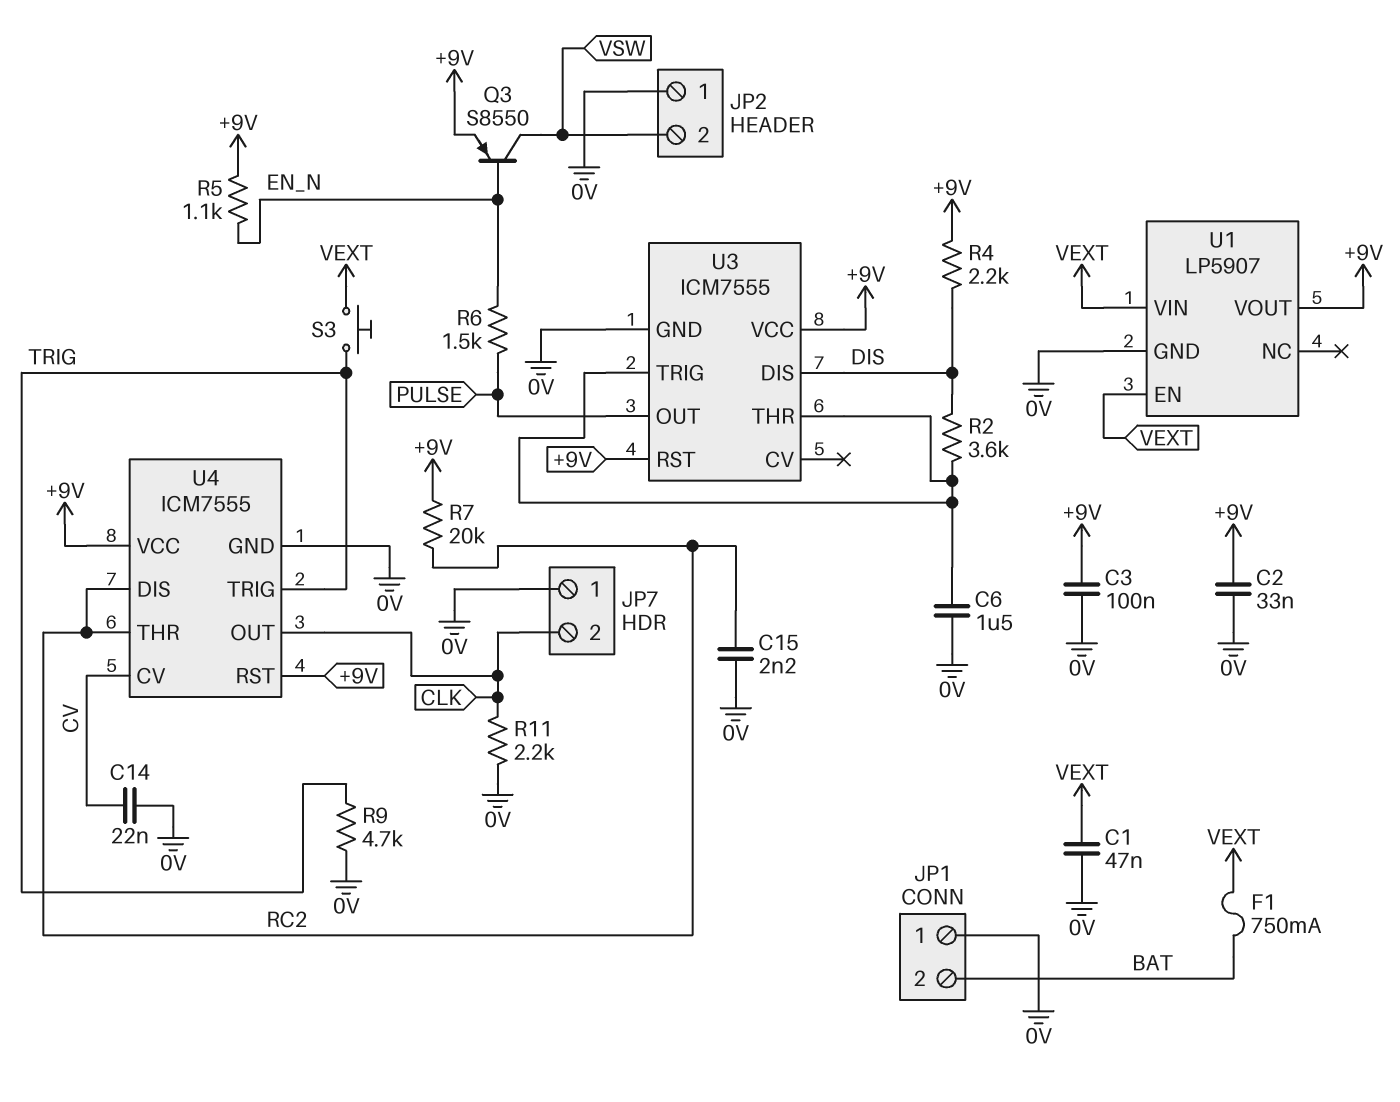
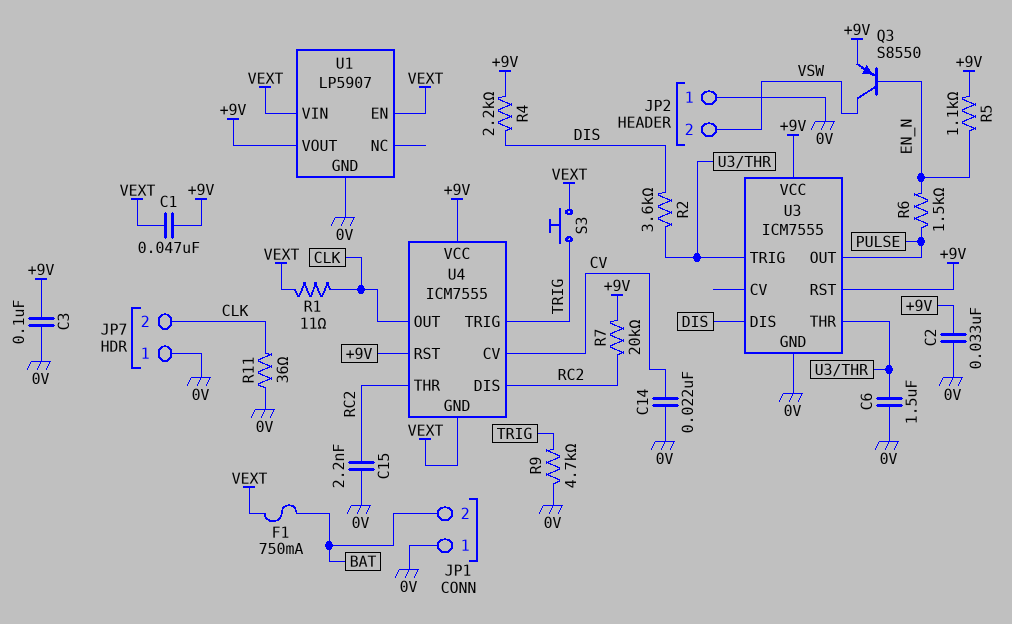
C1: 47nF (0V, VEXT) -> 47nF (+9V, VEXT)
R1: none -> 11 (CLK, VEXT)
R11: 2.2k (0V, CLK) -> 36 (0V, CLK)
U4 pin GND: 0V -> VEXT

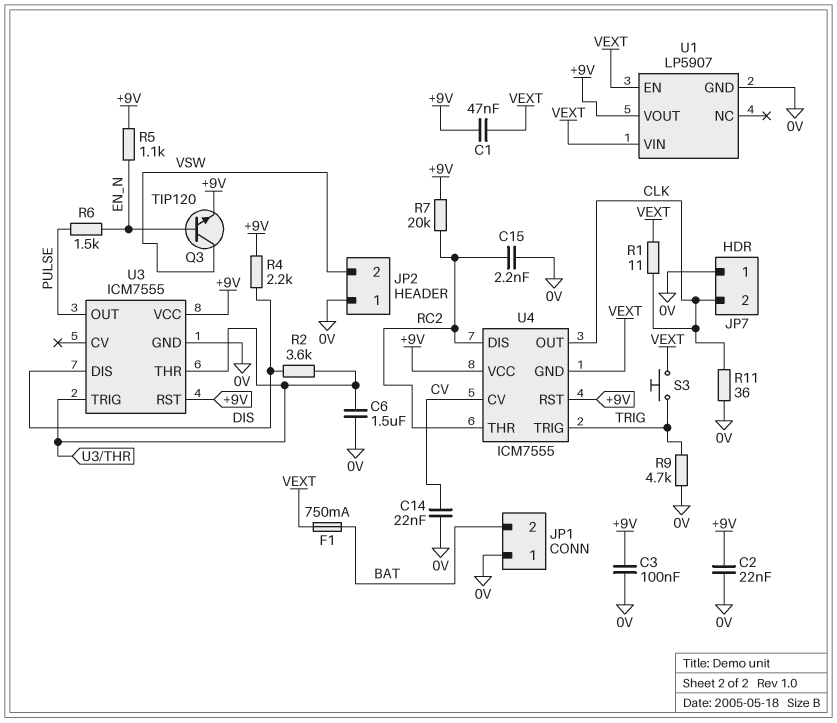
C2: 33nF (+9V, 0V) -> 22nF (+9V, 0V)
Q3: PNP S8550 (B EN_N, C VSW, E +9V) -> NPN TIP120 (B EN_N, C VSW, E +9V)

